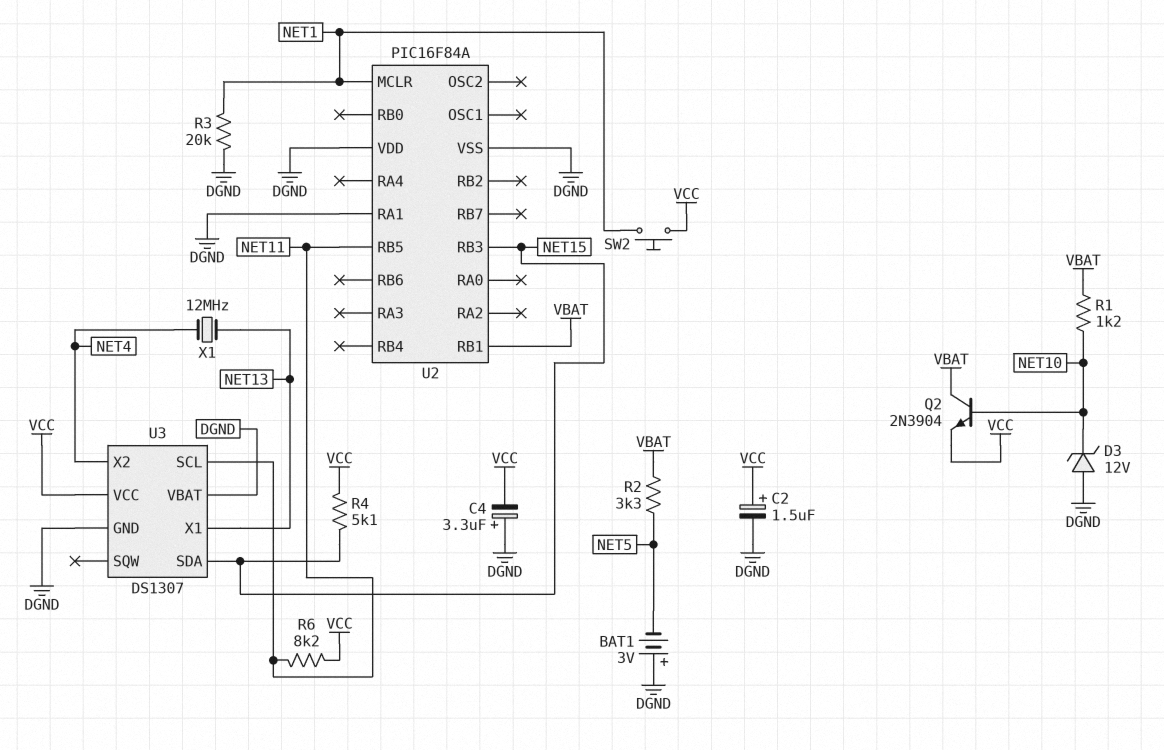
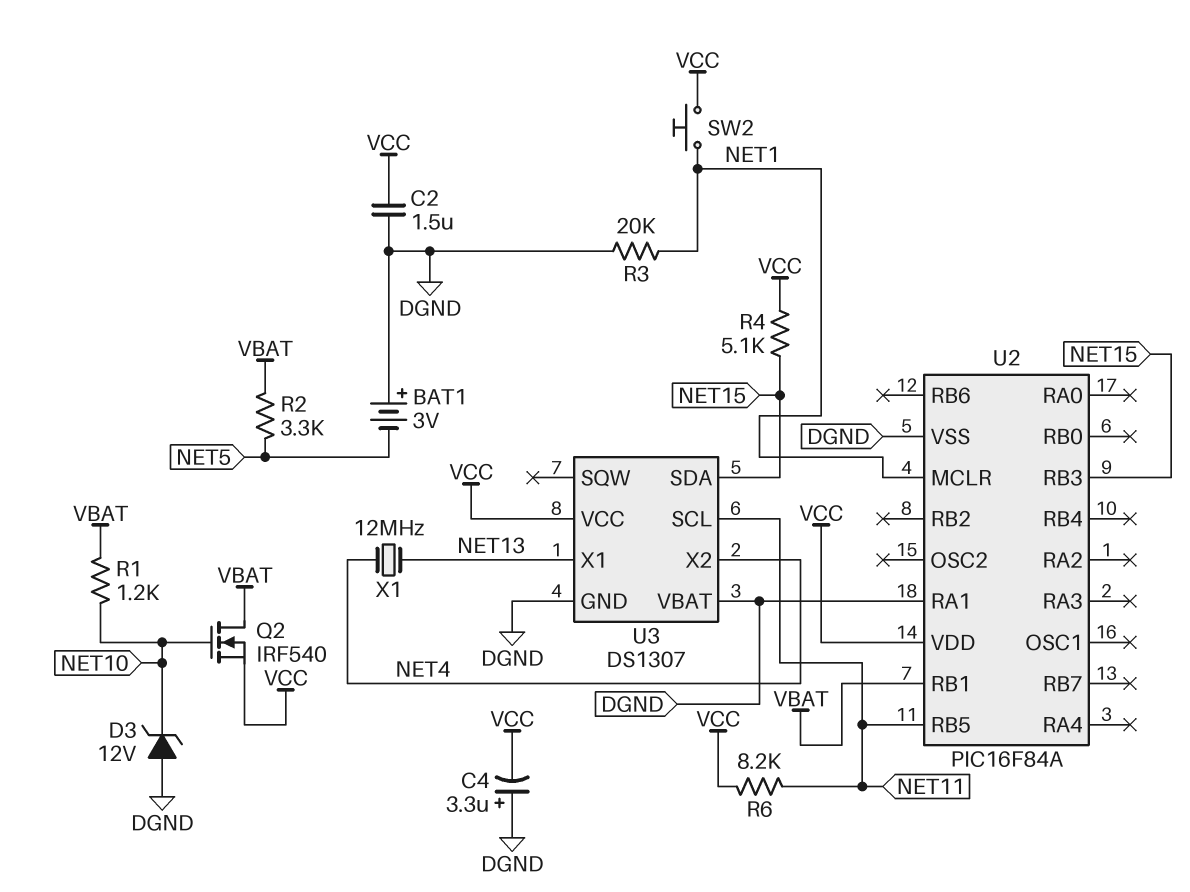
C2: 1.5uF (plus VCC, minus DGND) -> 1.5uF (DGND, VCC)
Q2: NPN 2N3904 (B NET10, C VBAT, E VCC) -> NMOS IRF540 (G NET10, D VBAT, S VCC)
U2 pin VDD: DGND -> VCC

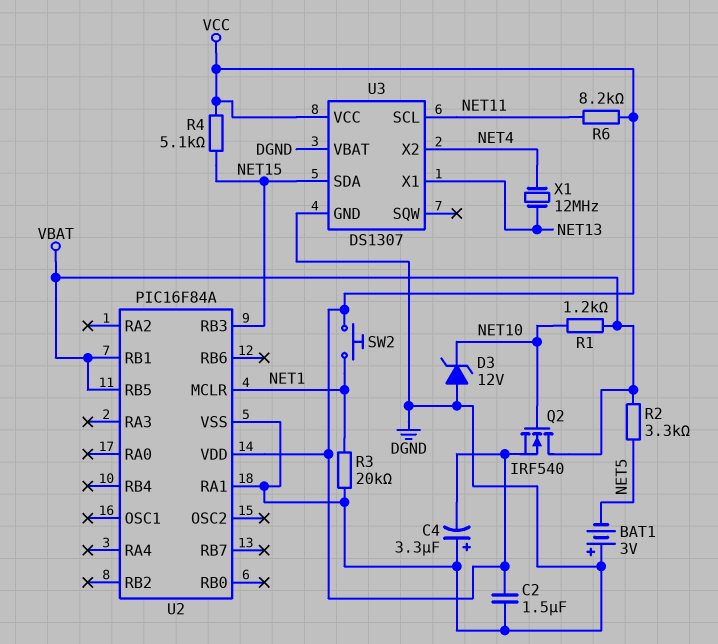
U2 pin RB5: NET11 -> VBAT

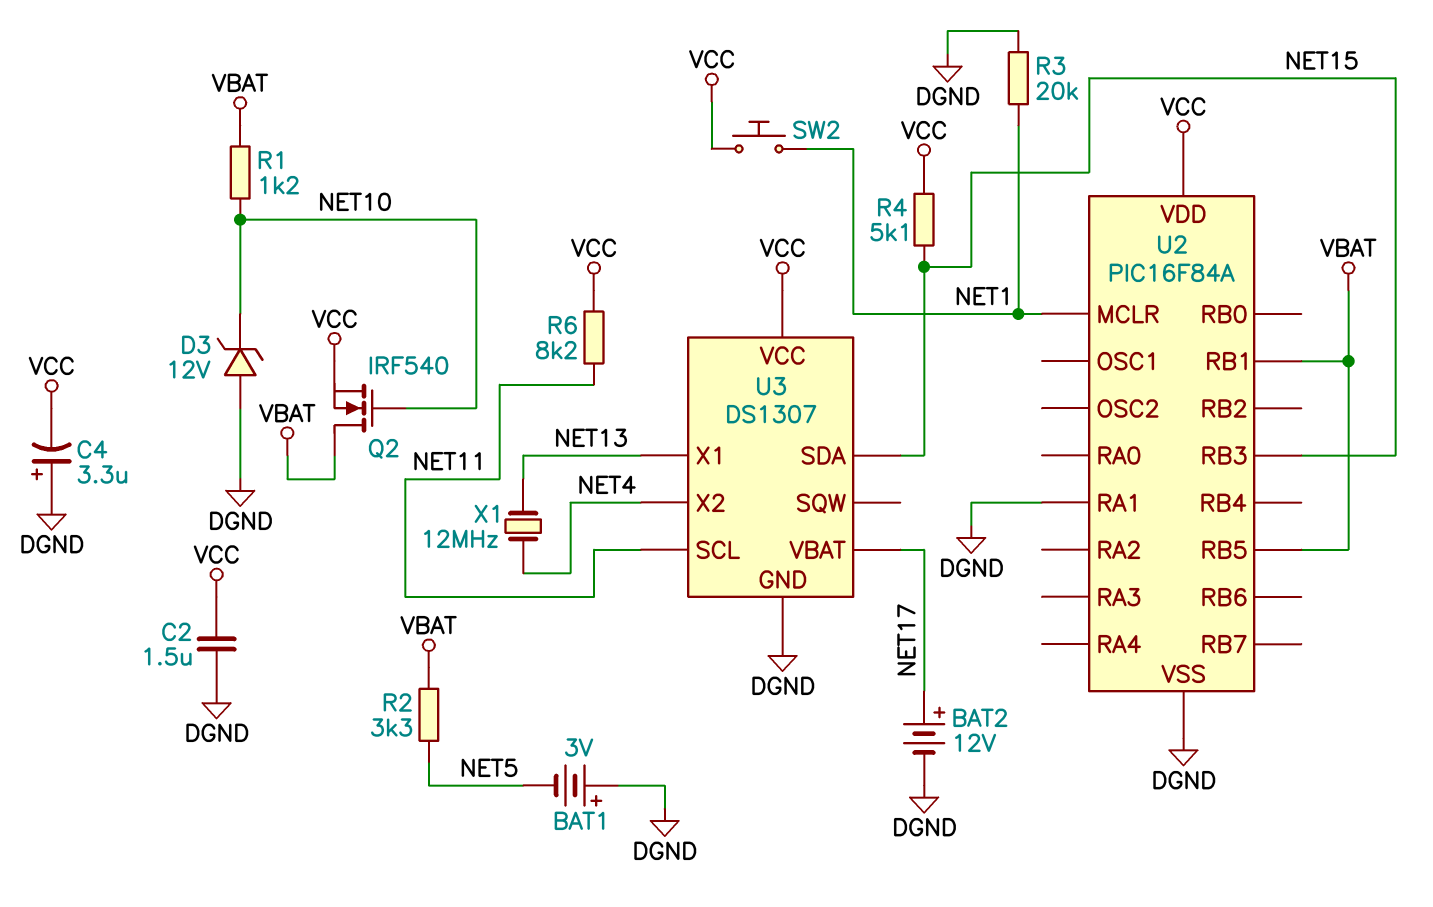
BAT2: none -> 12V (plus NET17, minus DGND)
U3 pin VBAT: DGND -> NET17

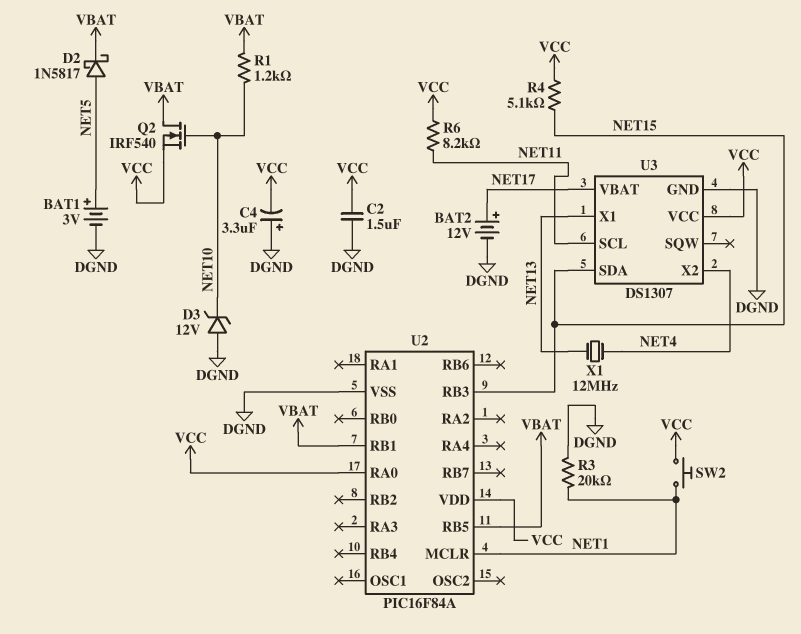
BAT1: 3V (plus DGND, minus NET5) -> 3V (plus NET5, minus DGND)
D2: none -> schottky 1N5817 (A NET5, K VBAT)
R2: 3.3k (NET5, VBAT) -> none
U2 pin RA0: none -> VCC
U2 pin RA1: DGND -> none

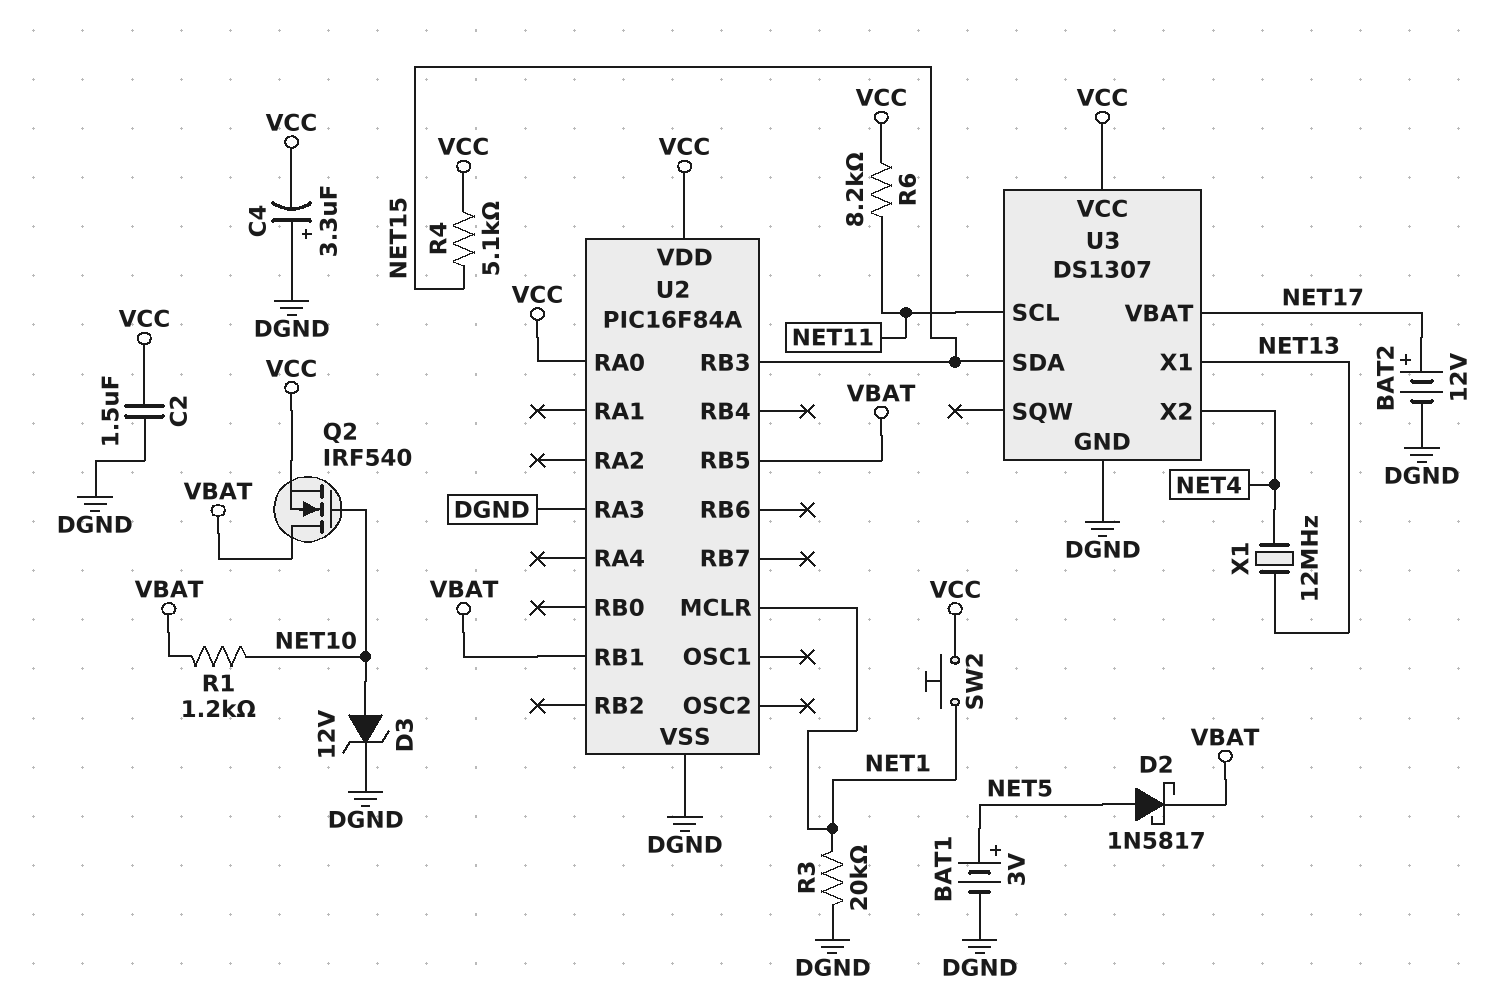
D3: zener 12V (A DGND, K NET10) -> zener 12V (A NET10, K DGND)
U2 pin RA3: none -> DGND

